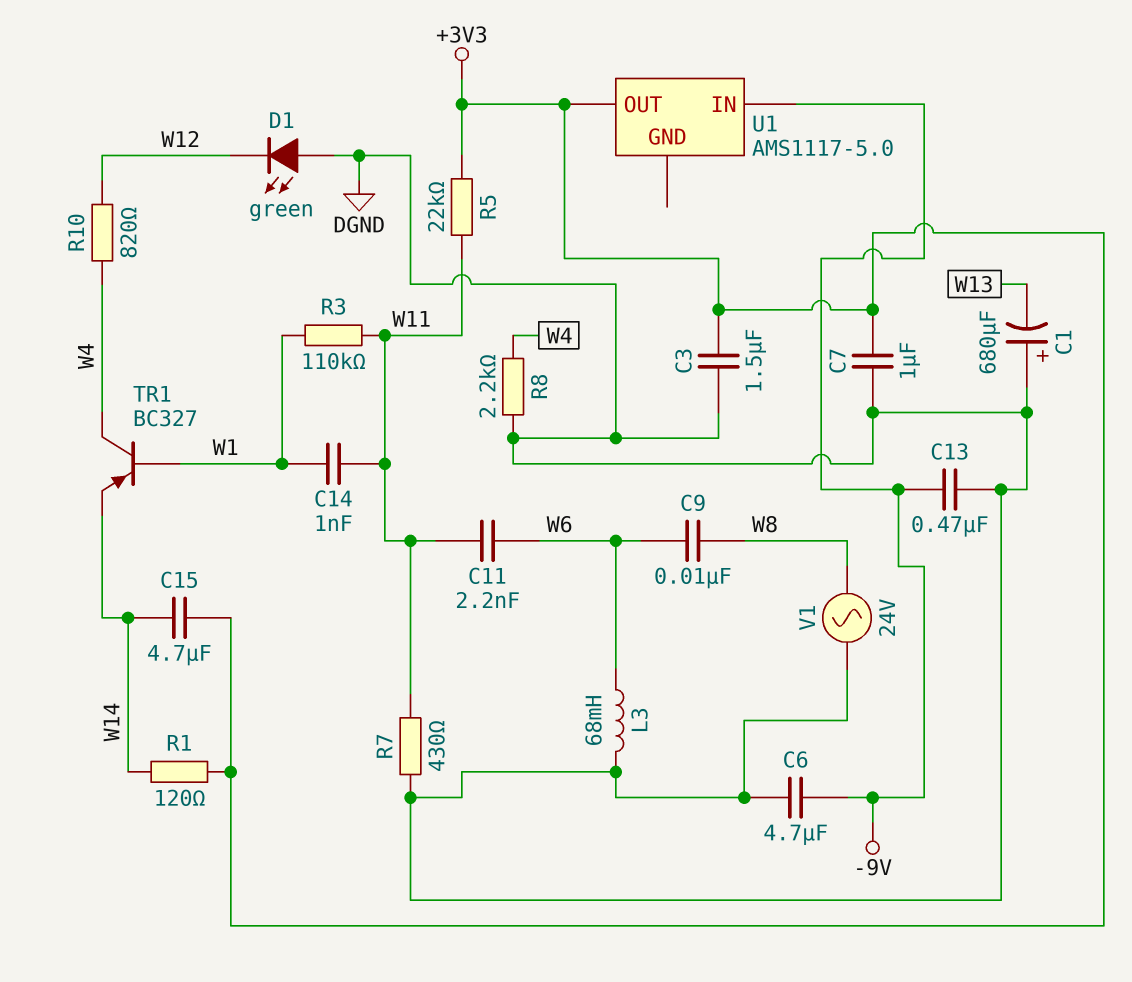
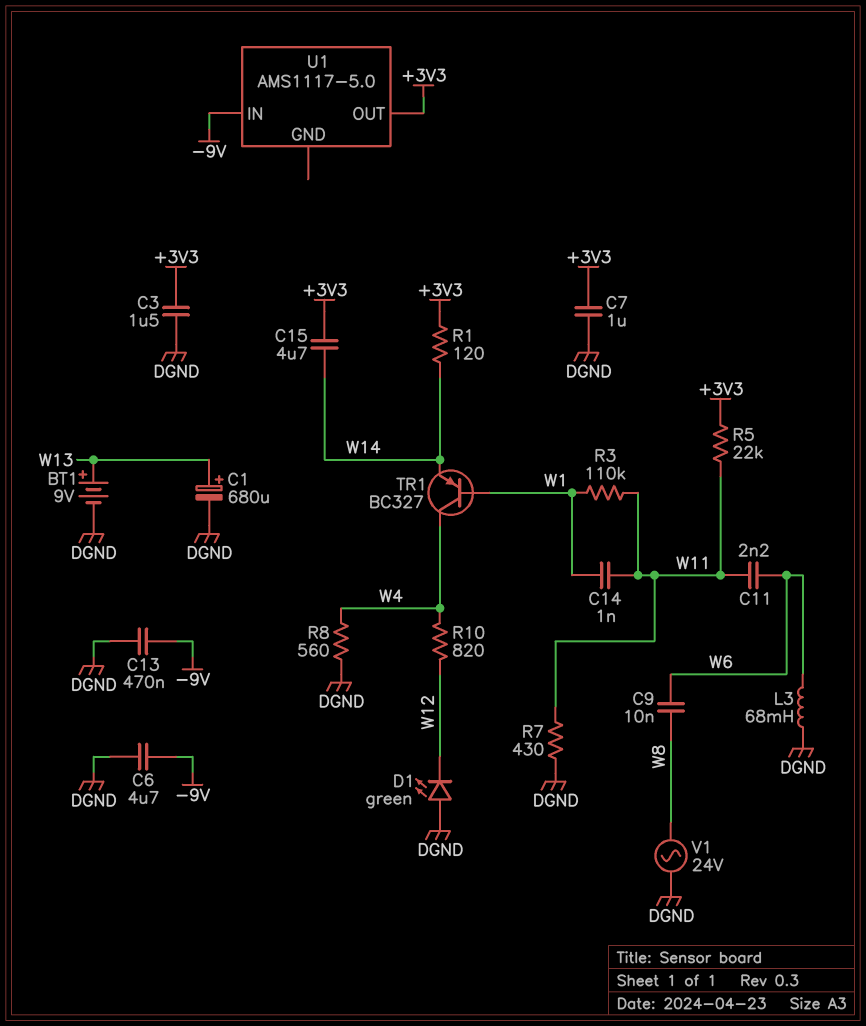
BT1: none -> 9V (plus W13, minus DGND)
C1: 680uF (plus DGND, minus W13) -> 680uF (plus W13, minus DGND)
R8: 2.2k (DGND, W4) -> 560 (DGND, W4)

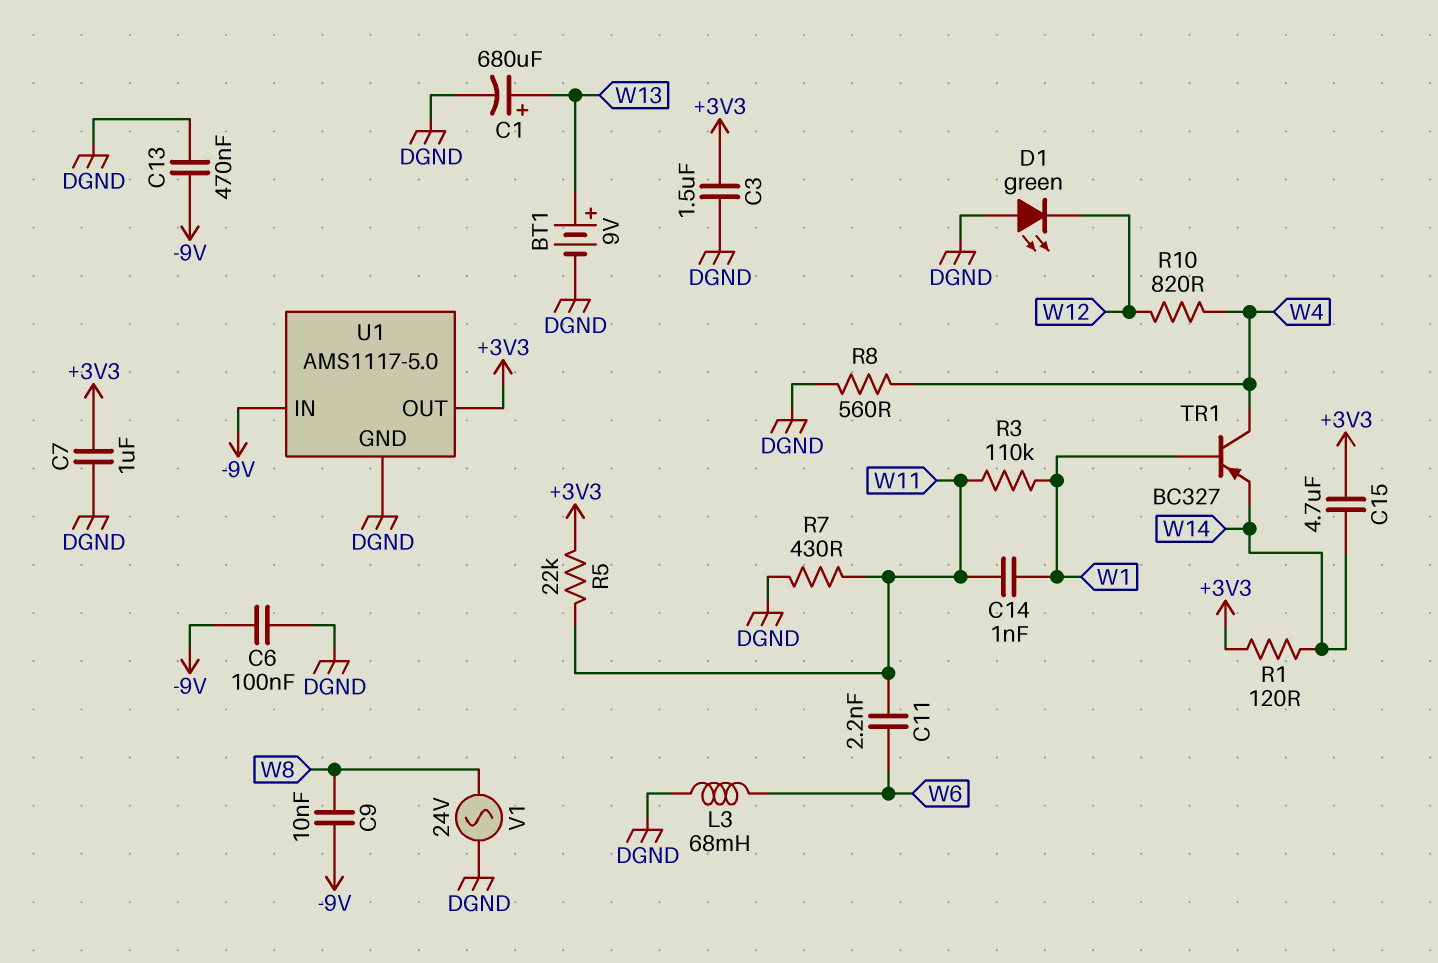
C6: 4.7uF (-9V, DGND) -> 100nF (-9V, DGND)
C9: 10nF (W6, W8) -> 10nF (-9V, W8)
U1 pin GND: none -> DGND

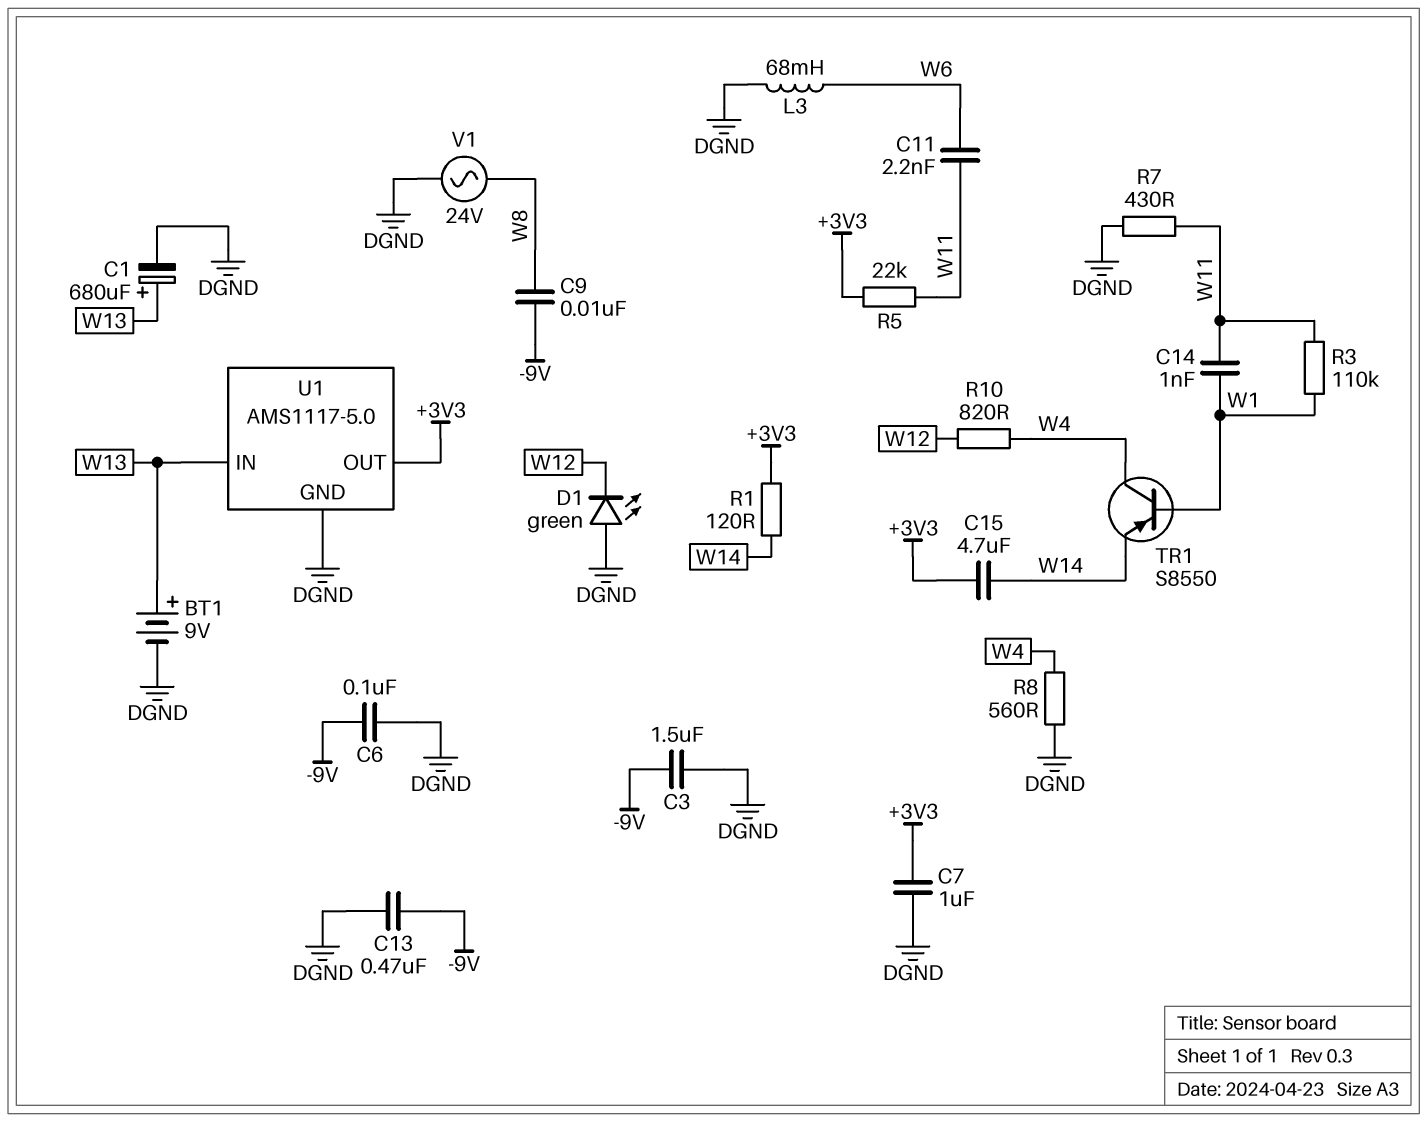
C3: 1.5uF (+3V3, DGND) -> 1.5uF (-9V, DGND)
TR1: PNP BC327 (B W1, C W4, E W14) -> PNP S8550 (B W1, C W4, E W14)
U1 pin IN: -9V -> W13

